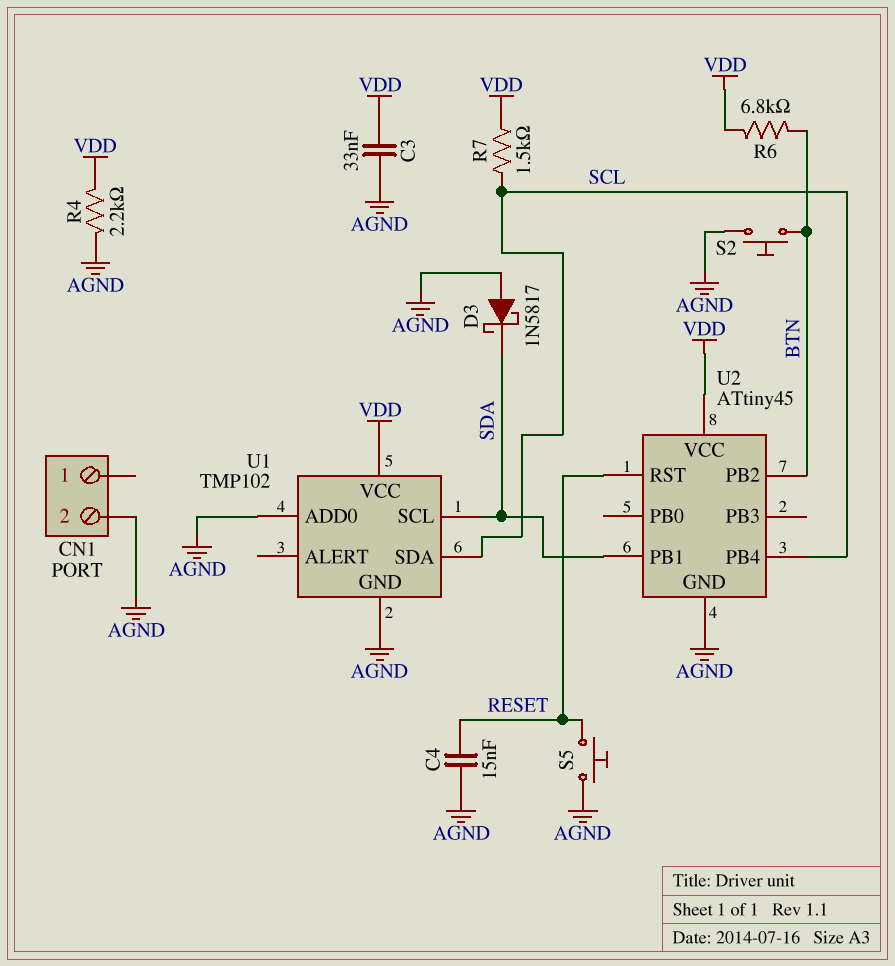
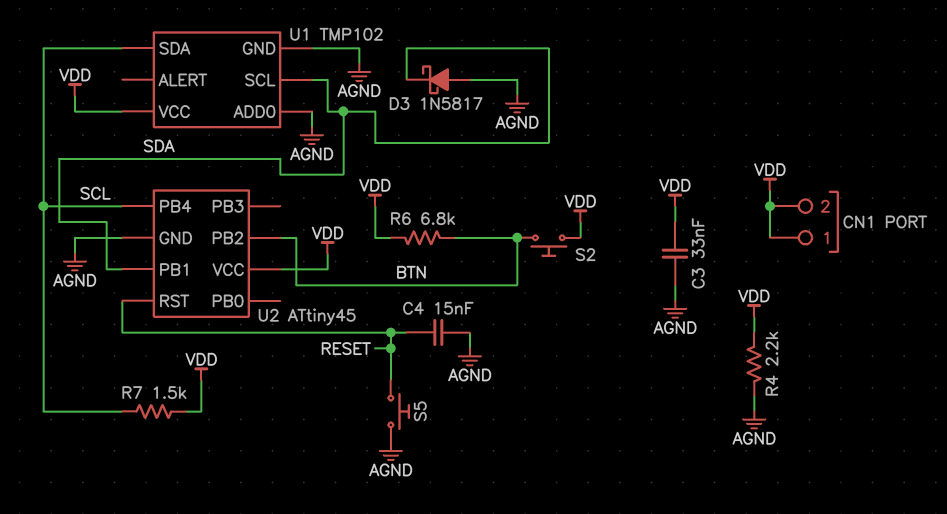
CN1 pin 1: none -> VDD
CN1 pin 2: AGND -> VDD
S2: button (AGND, BTN) -> button (BTN, VDD)

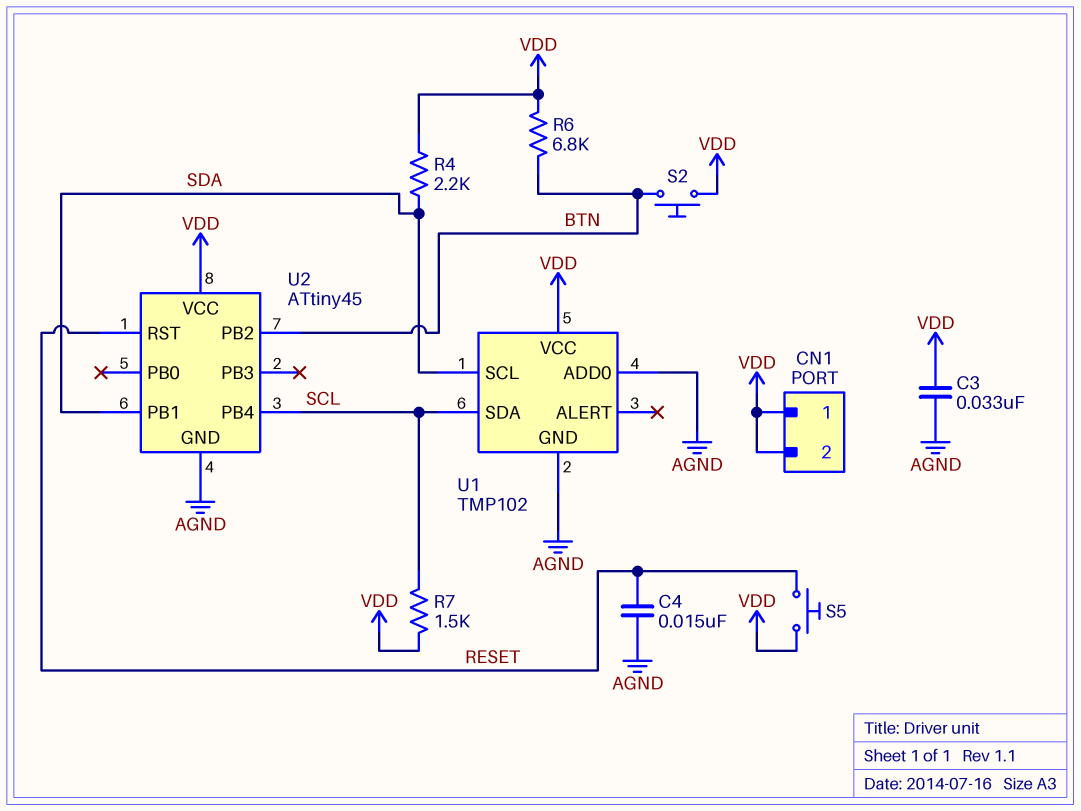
D3: schottky 1N5817 (A AGND, K SDA) -> none
R4: 2.2k (AGND, VDD) -> 2.2k (SDA, VDD)
S5: button (AGND, RESET) -> button (RESET, VDD)

